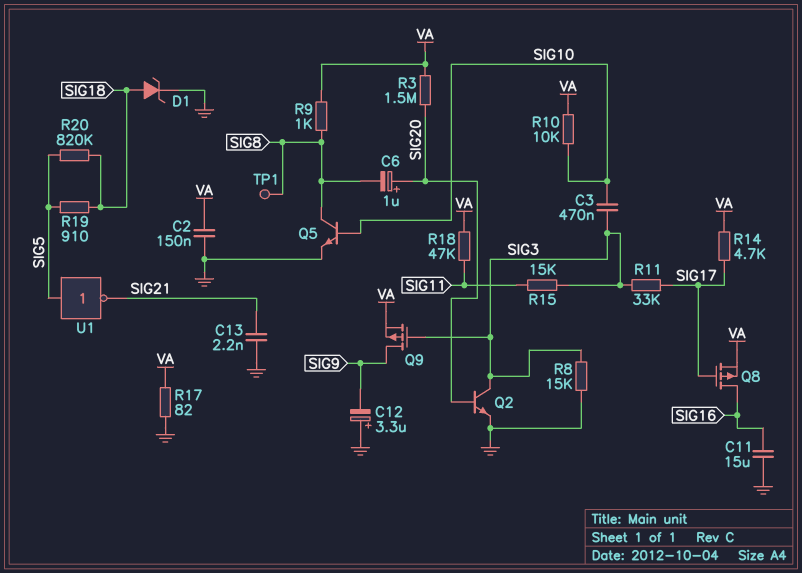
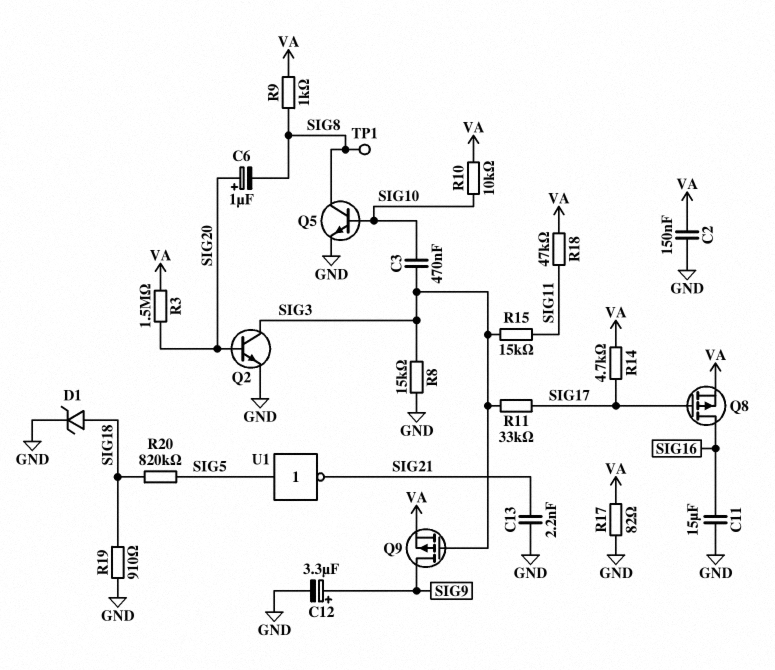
C12: 3.3uF (plus GND, minus SIG9) -> 3.3uF (plus SIG9, minus GND)
R19: 910 (SIG5, SIG18) -> 910 (GND, SIG18)

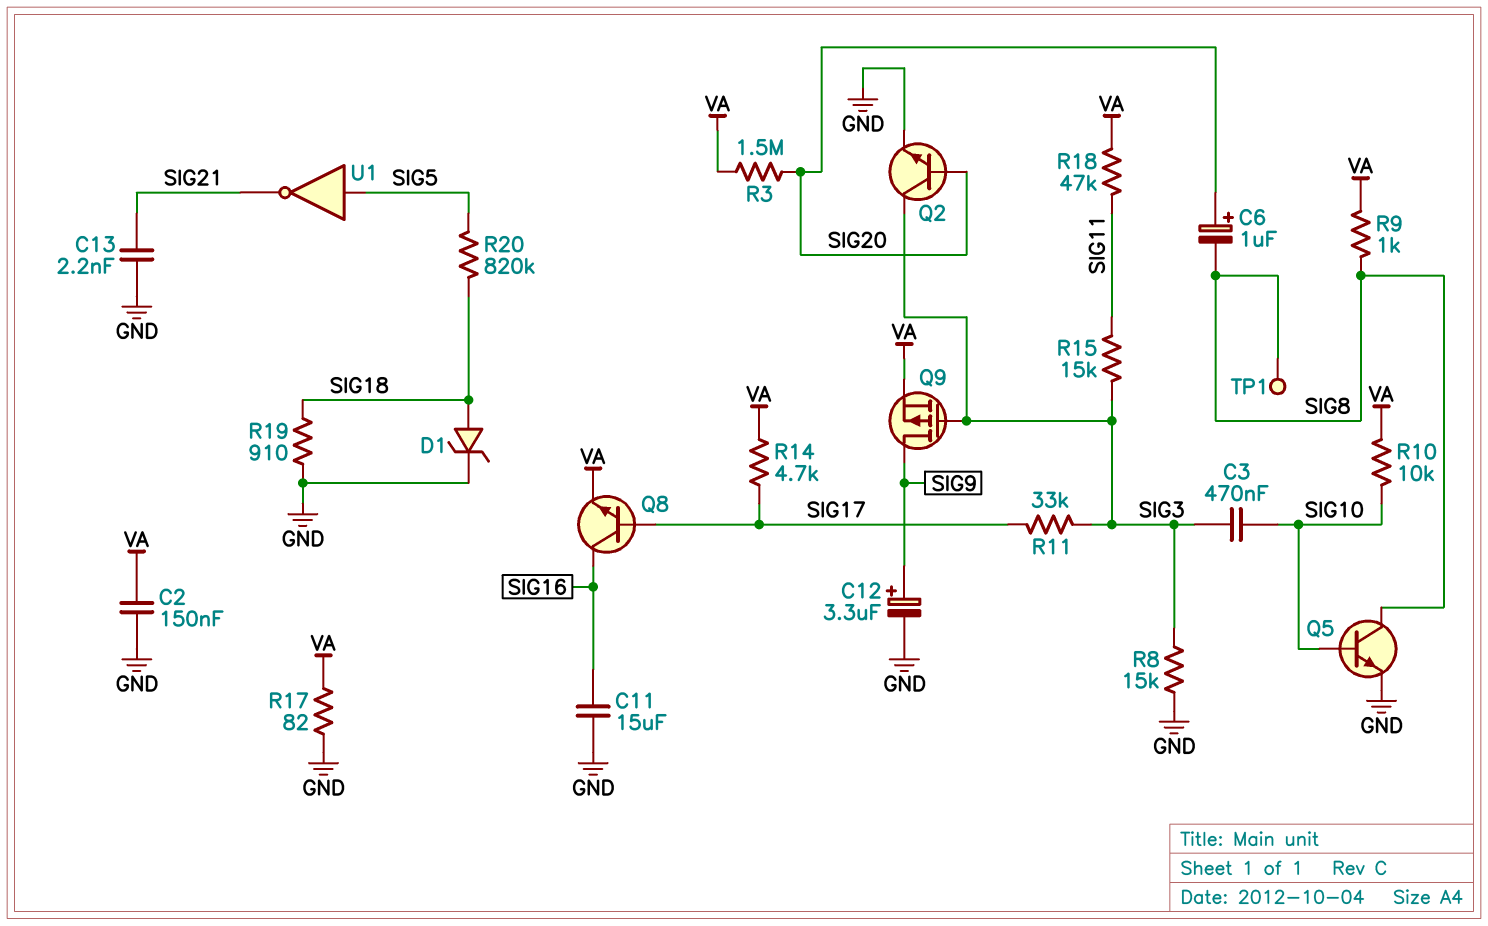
Q8: PMOS (G SIG17, D SIG16, S VA) -> NPN (B SIG17, C SIG16, E VA)

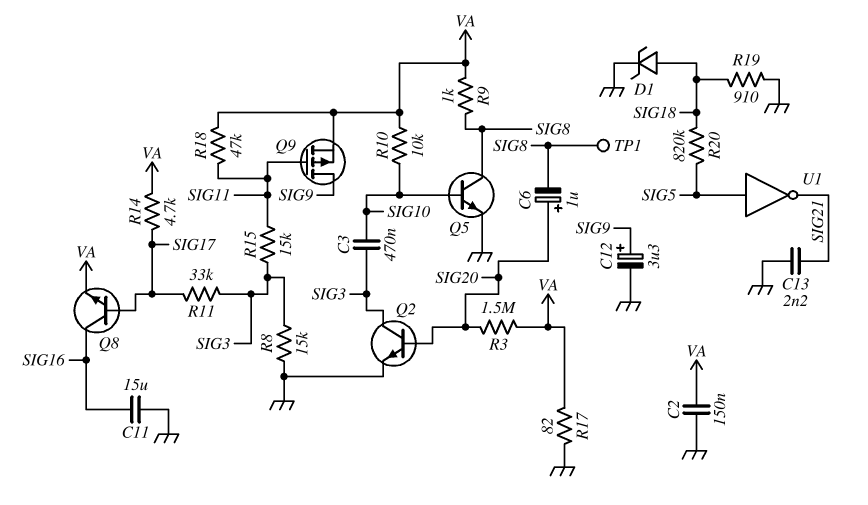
Q9: PMOS (G SIG3, D SIG9, S VA) -> PMOS (G SIG11, D SIG9, S VA)

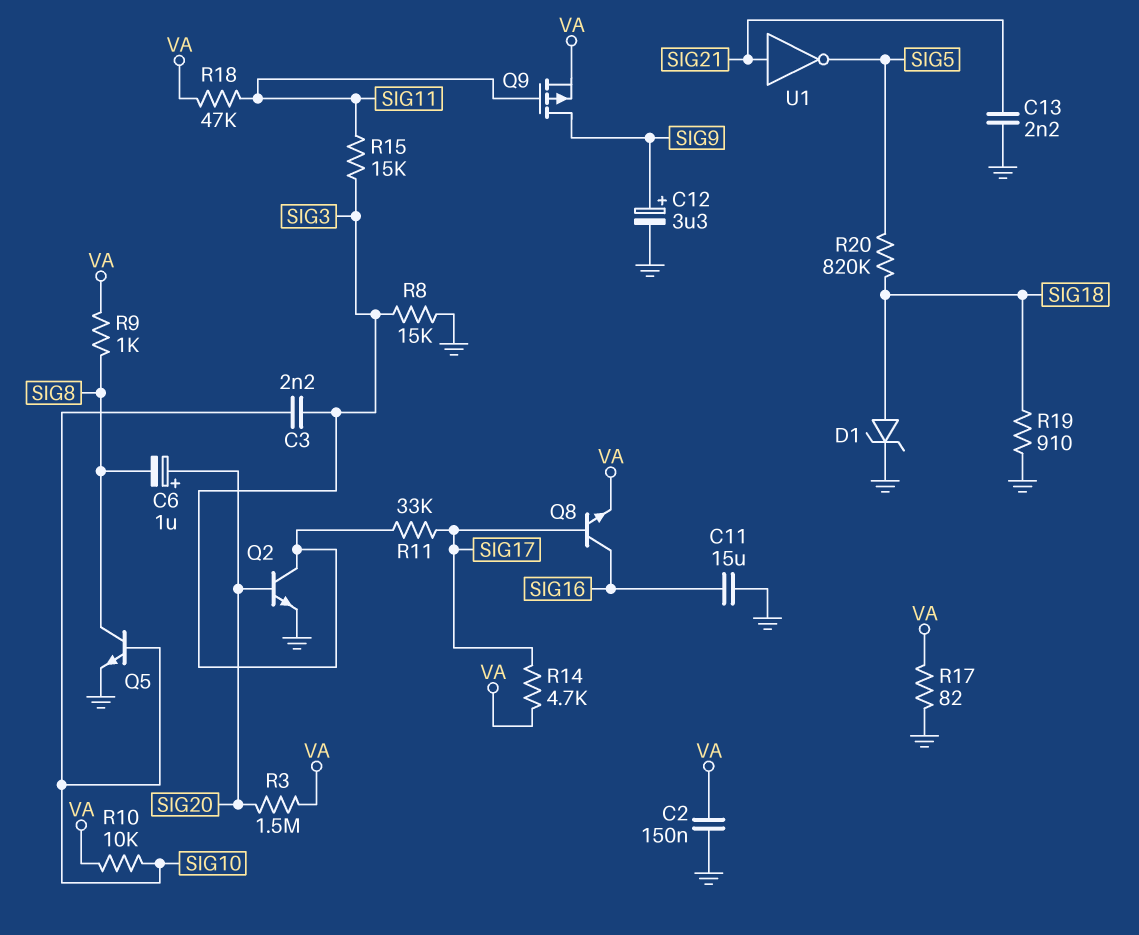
C3: 470nF (SIG3, SIG10) -> 2.2nF (SIG3, SIG10)
TP1: test point (SIG8) -> none
U1: NOT (in SIG5, out SIG21) -> NOT (in SIG21, out SIG5)

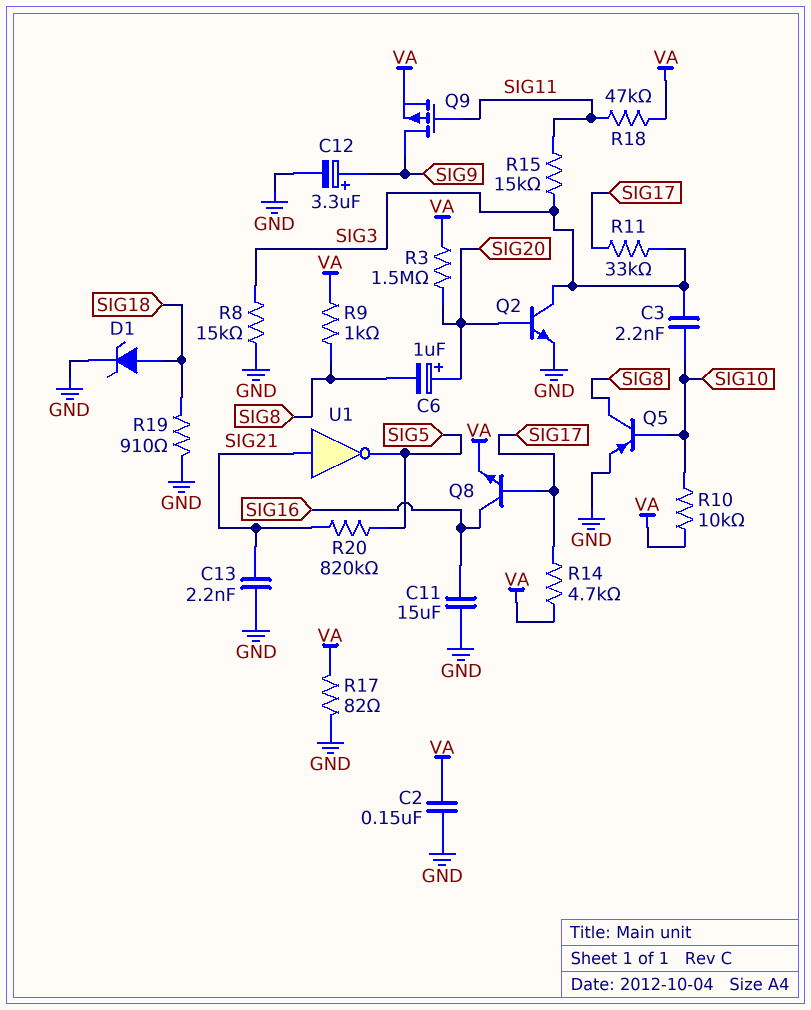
Q5: NPN (B SIG10, C SIG8, E GND) -> PNP (B SIG10, C SIG8, E GND)
R20: 820k (SIG5, SIG18) -> 820k (SIG5, SIG21)

